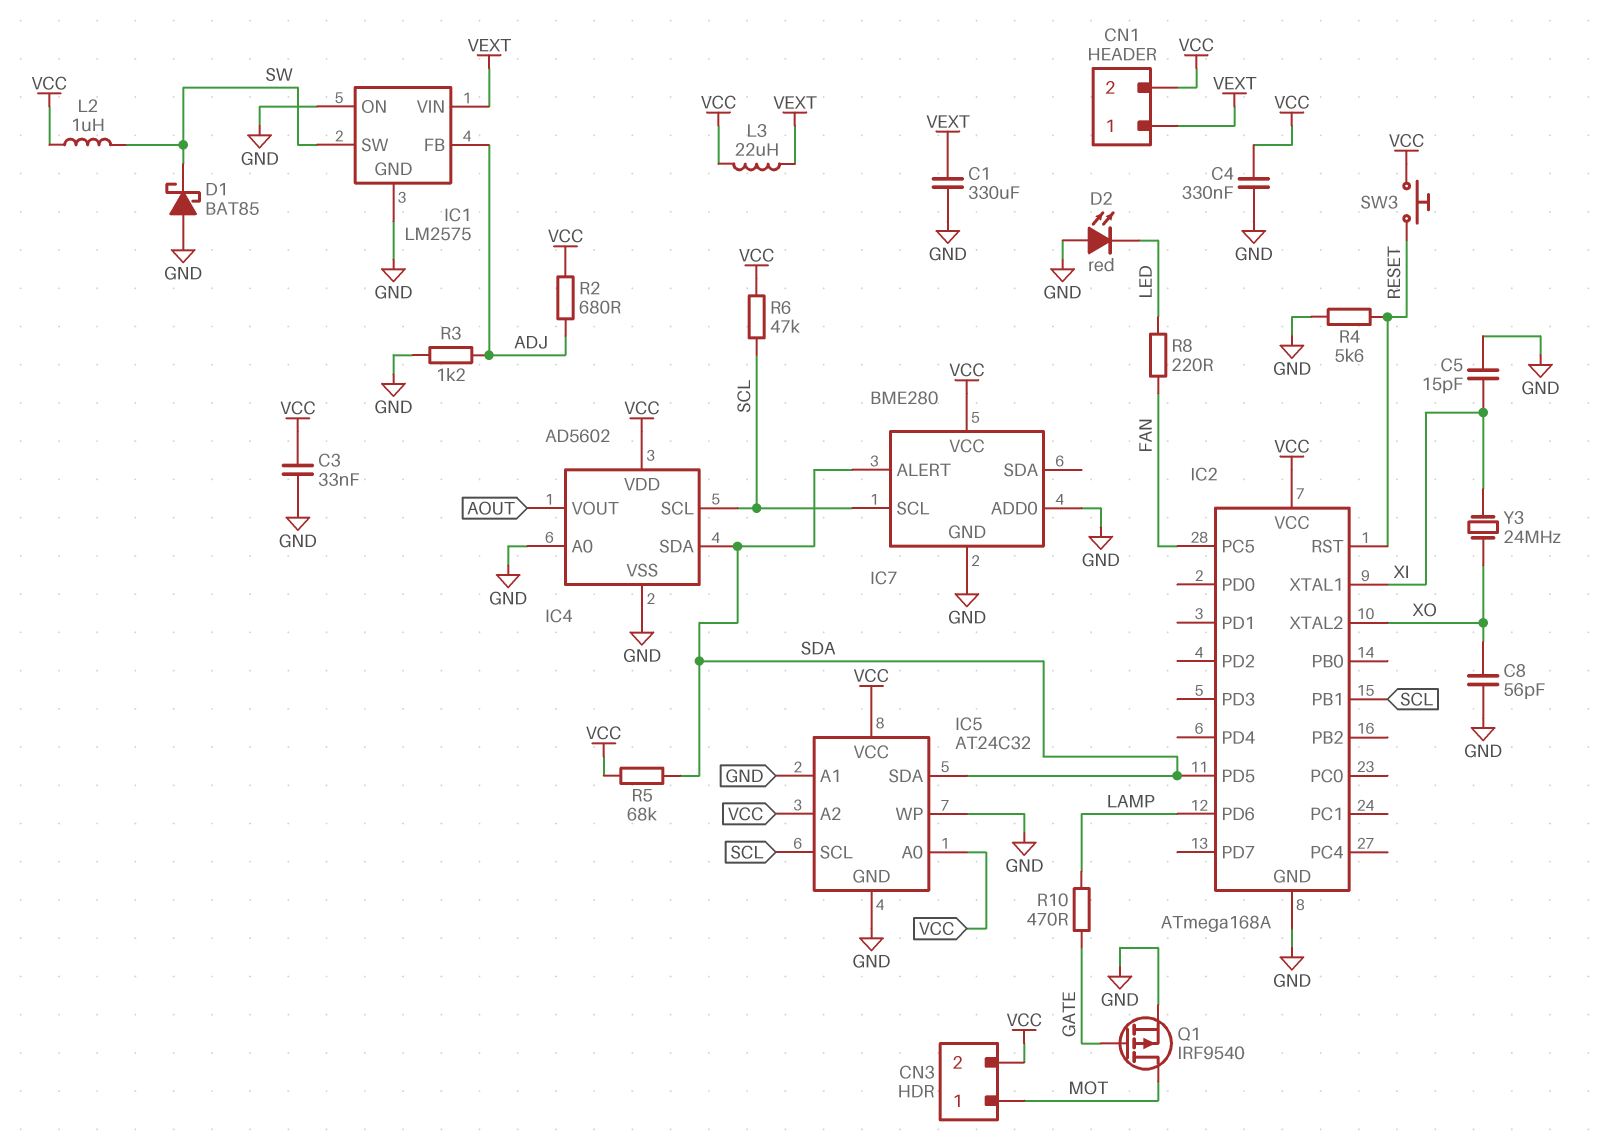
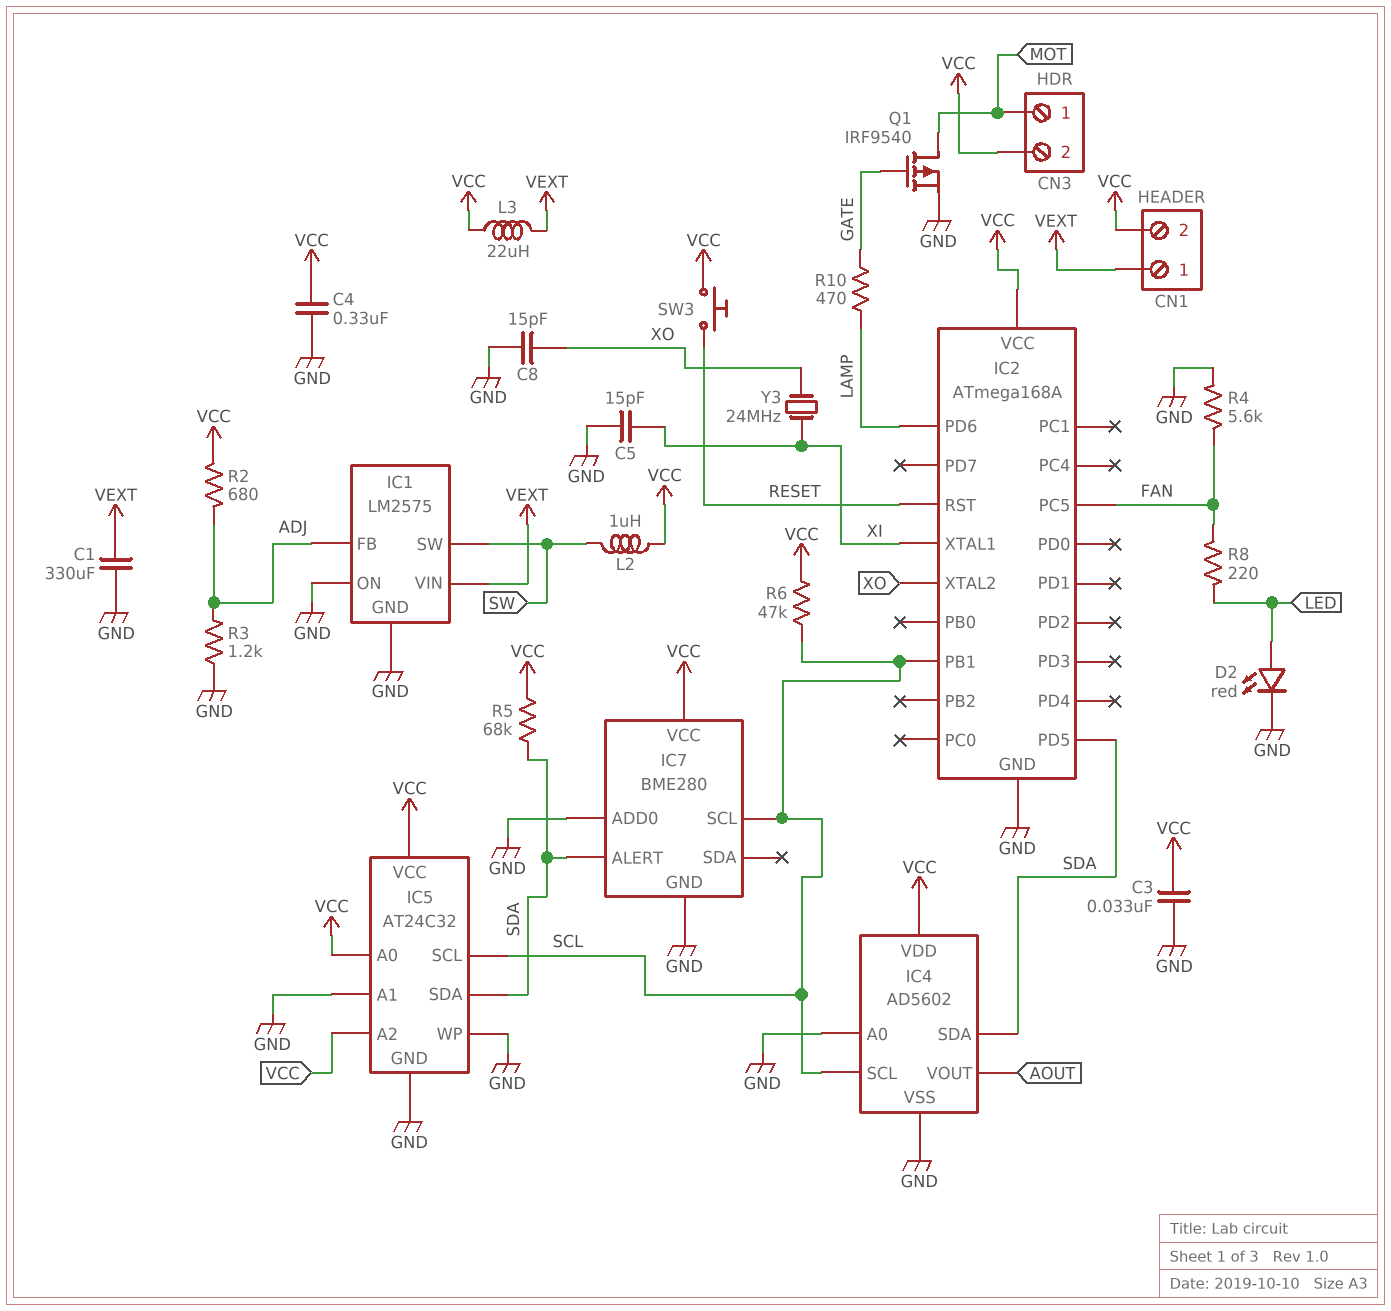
C8: 56pF (GND, XO) -> 15pF (GND, XO)
D1: schottky BAT85 (A GND, K SW) -> none
D2: LED red (A GND, K LED) -> LED red (A LED, K GND)
R4: 5.6k (GND, RESET) -> 5.6k (FAN, GND)

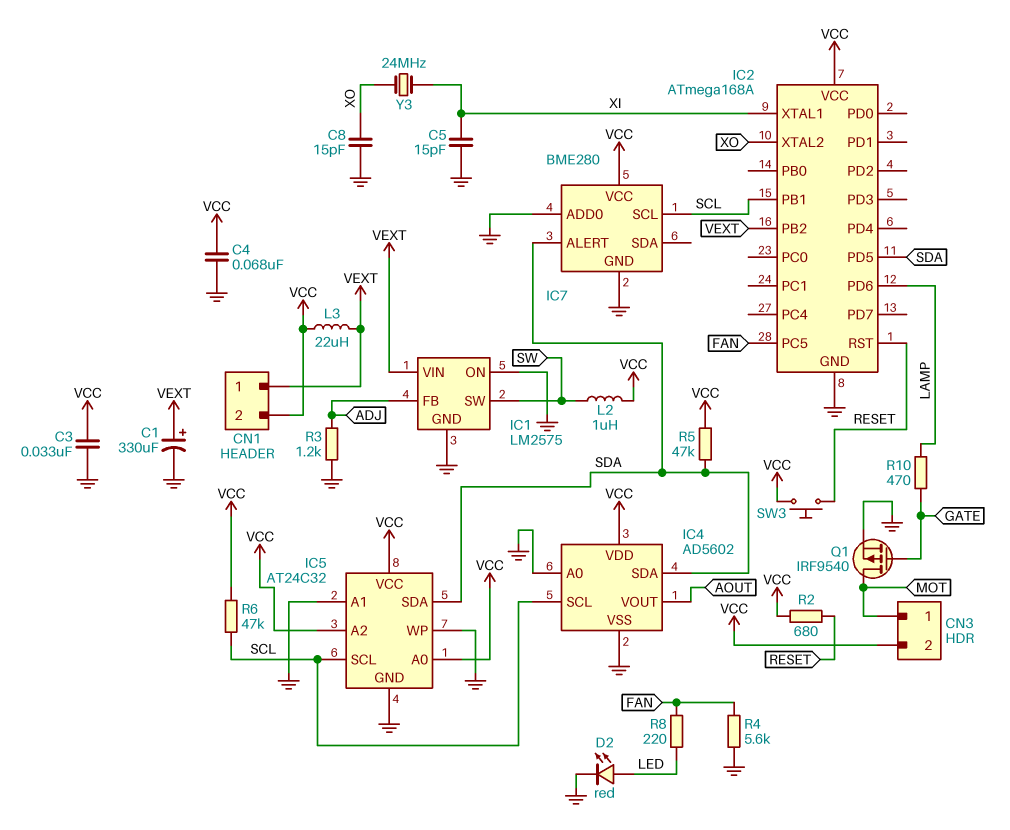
C1: 330uF (GND, VEXT) -> 330uF (plus VEXT, minus GND)
C4: 330nF (GND, VCC) -> 68nF (GND, VCC)
IC2 pin PB2: none -> VEXT
R2: 680 (ADJ, VCC) -> 680 (RESET, VCC)
R5: 68k (SDA, VCC) -> 47k (SDA, VCC)

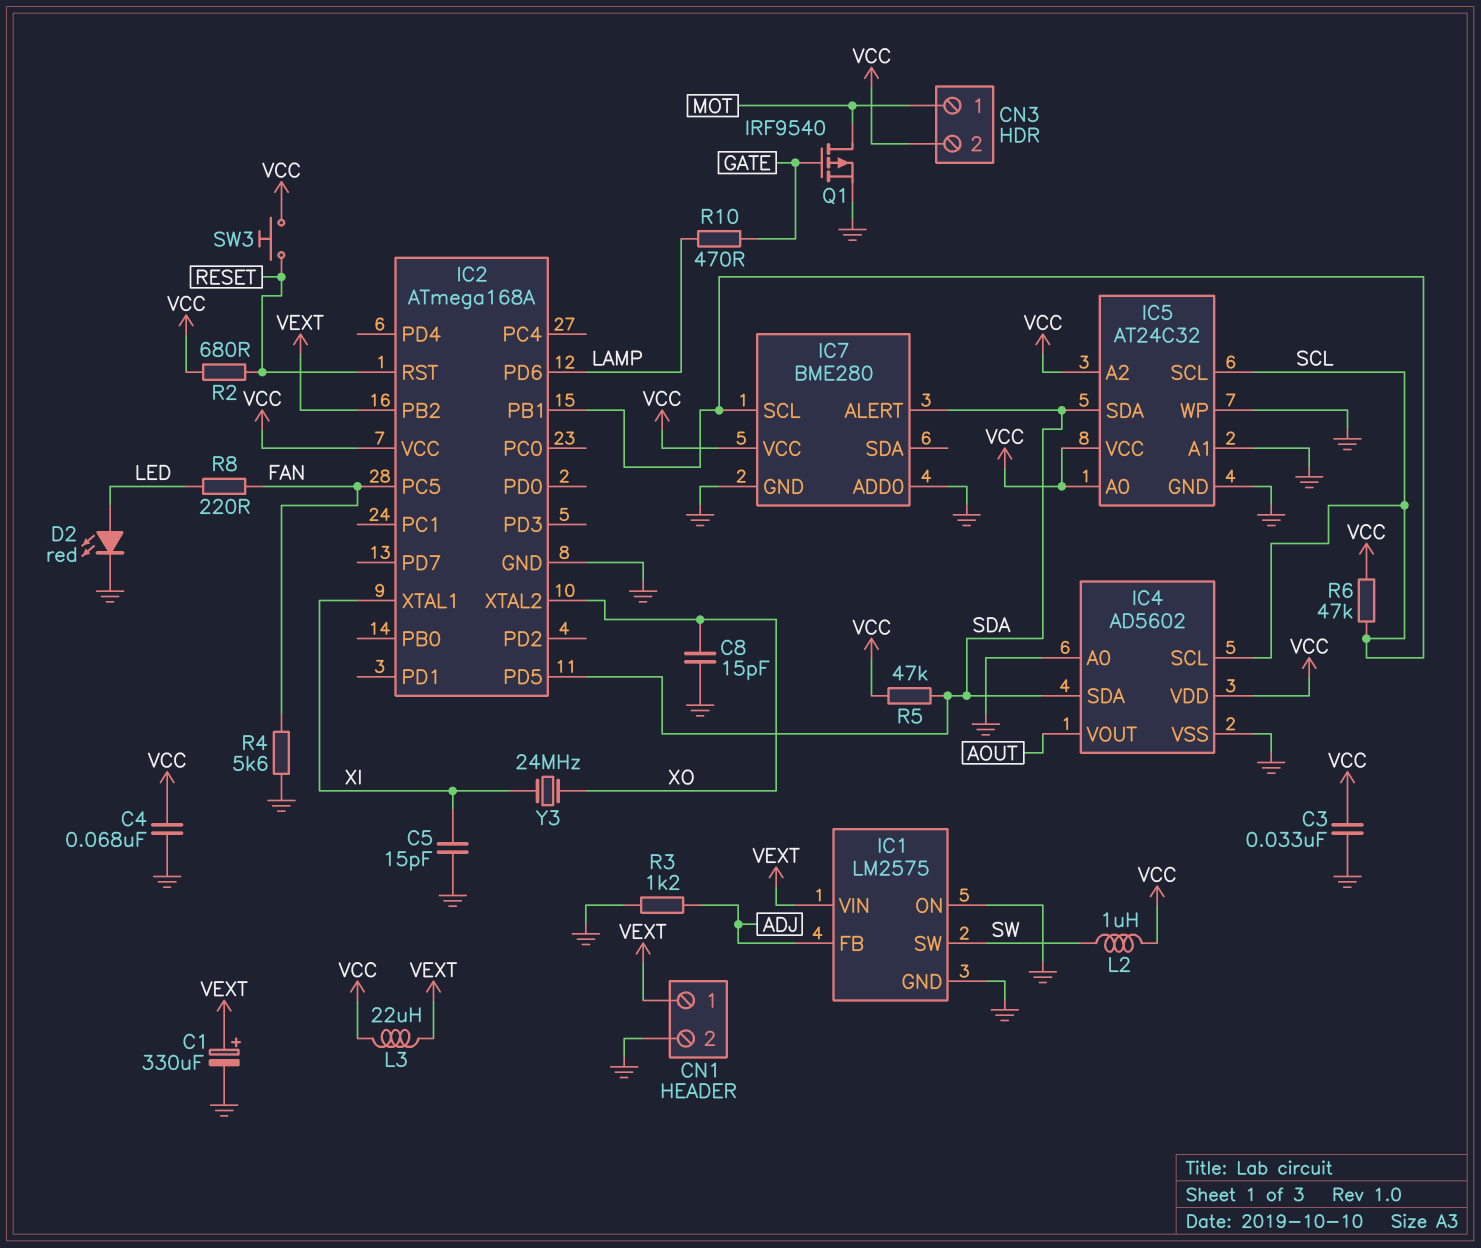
CN1 pin 2: VCC -> GND

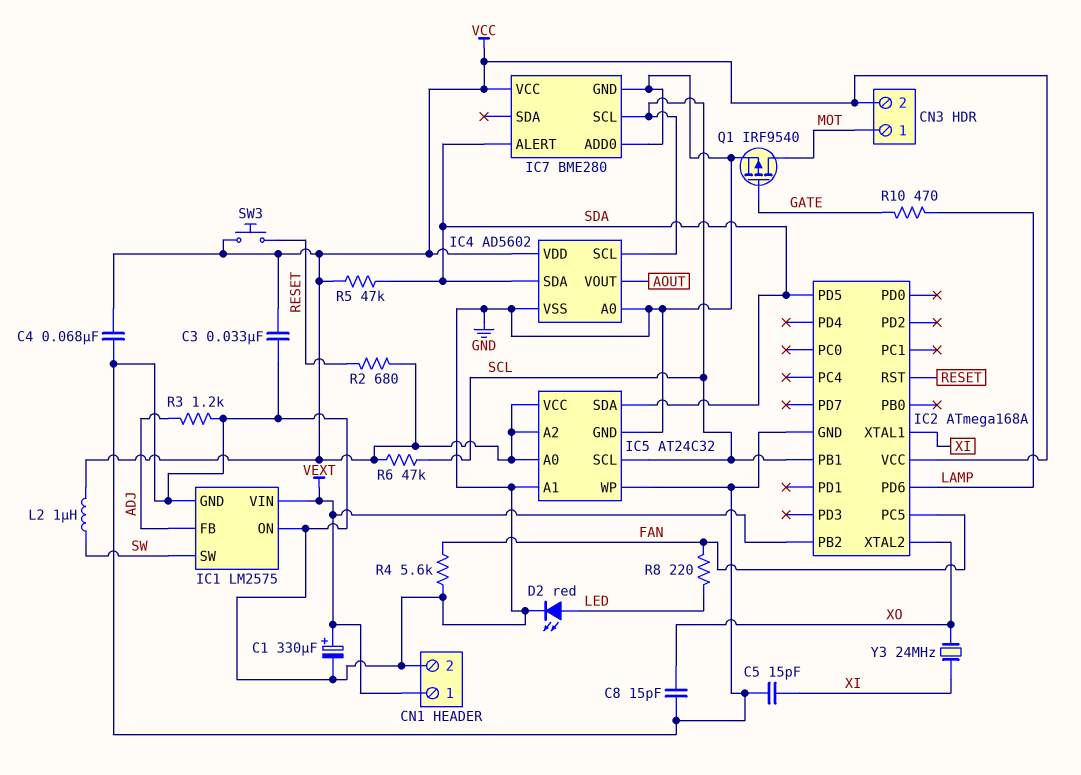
L3: 22uH (VCC, VEXT) -> none

